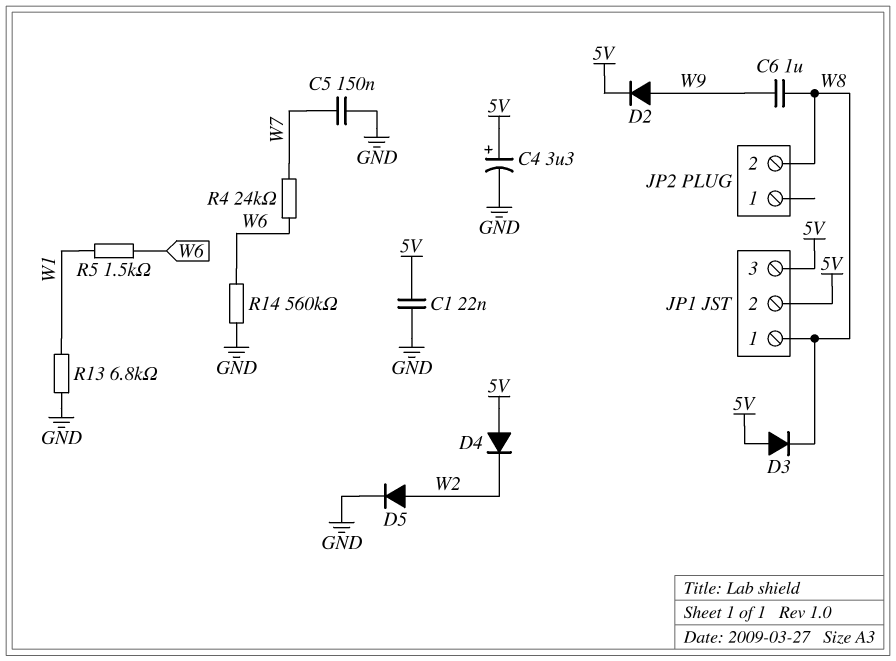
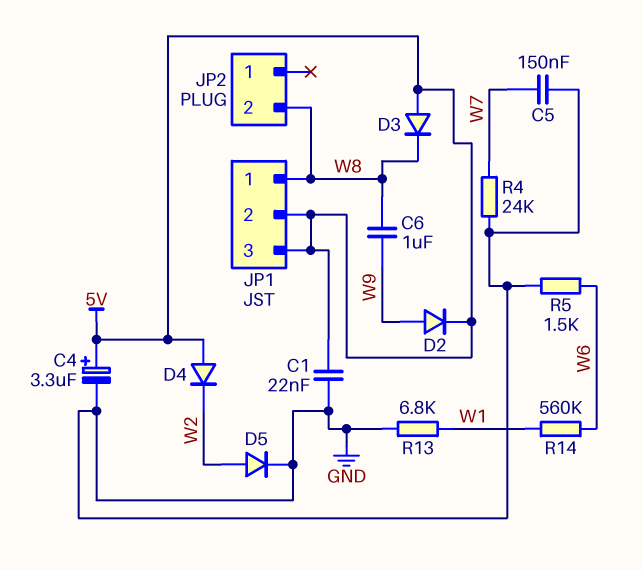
R4: 24k (W6, W7) -> 24k (GND, W7)
R5: 1.5k (W1, W6) -> 1.5k (GND, W6)
R14: 560k (GND, W6) -> 560k (W1, W6)

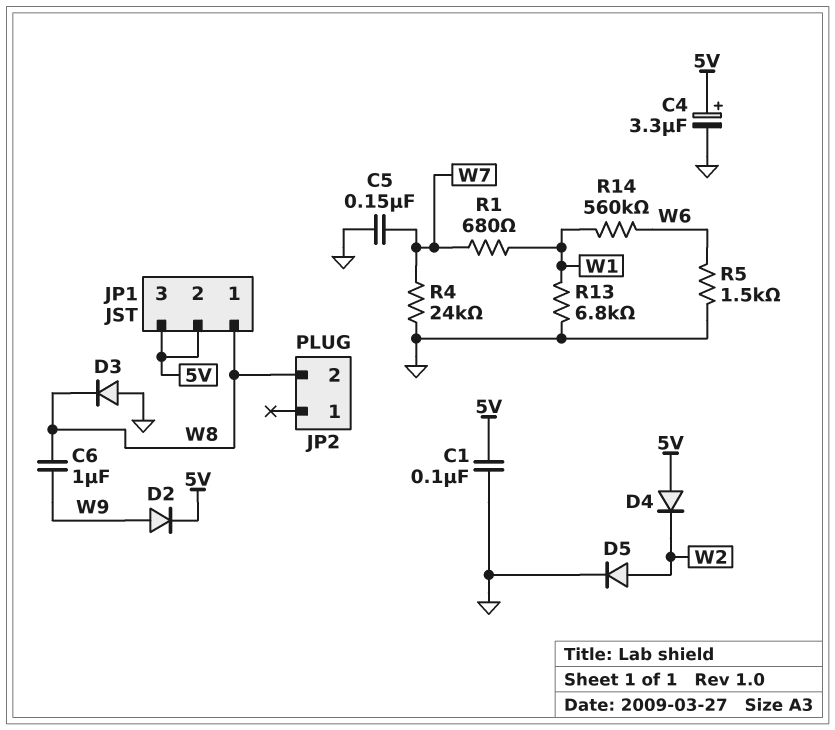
C1: 22nF (5V, GND) -> 100nF (5V, GND)
D3: diode (A 5V, K W8) -> diode (A GND, K W8)
R1: none -> 680 (W1, W7)

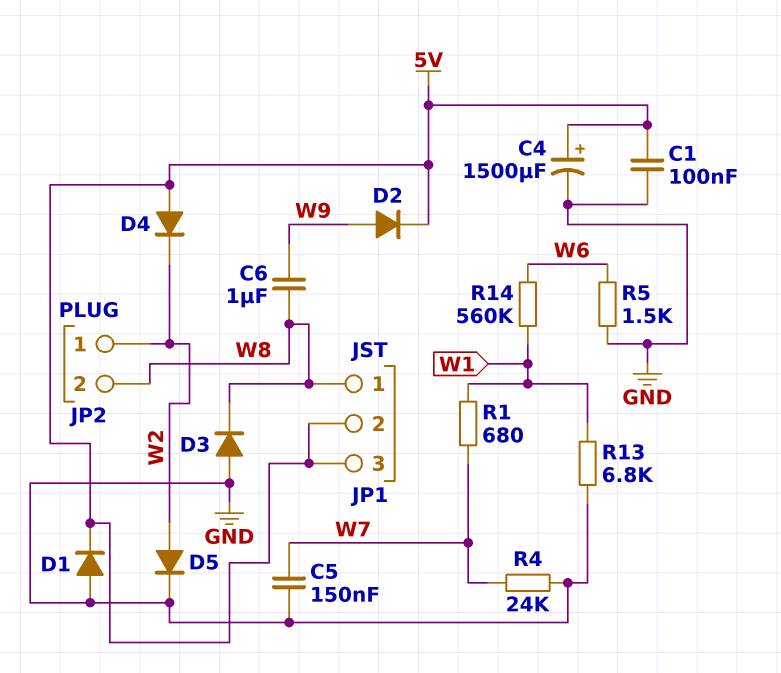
C4: 3.3uF (plus 5V, minus GND) -> 1500uF (plus 5V, minus GND)
D1: none -> diode (A GND, K 5V)
JP2 pin 1: none -> W2

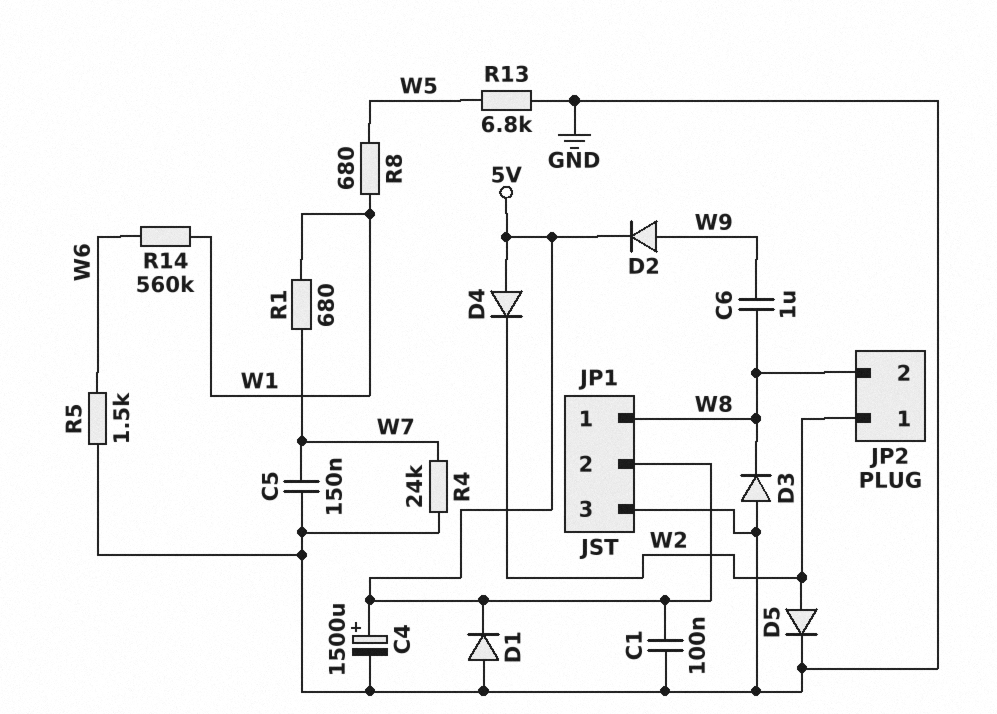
JP1 pin 3: 5V -> GND
R8: none -> 680 (W1, W5)
R13: 6.8k (GND, W1) -> 6.8k (GND, W5)

